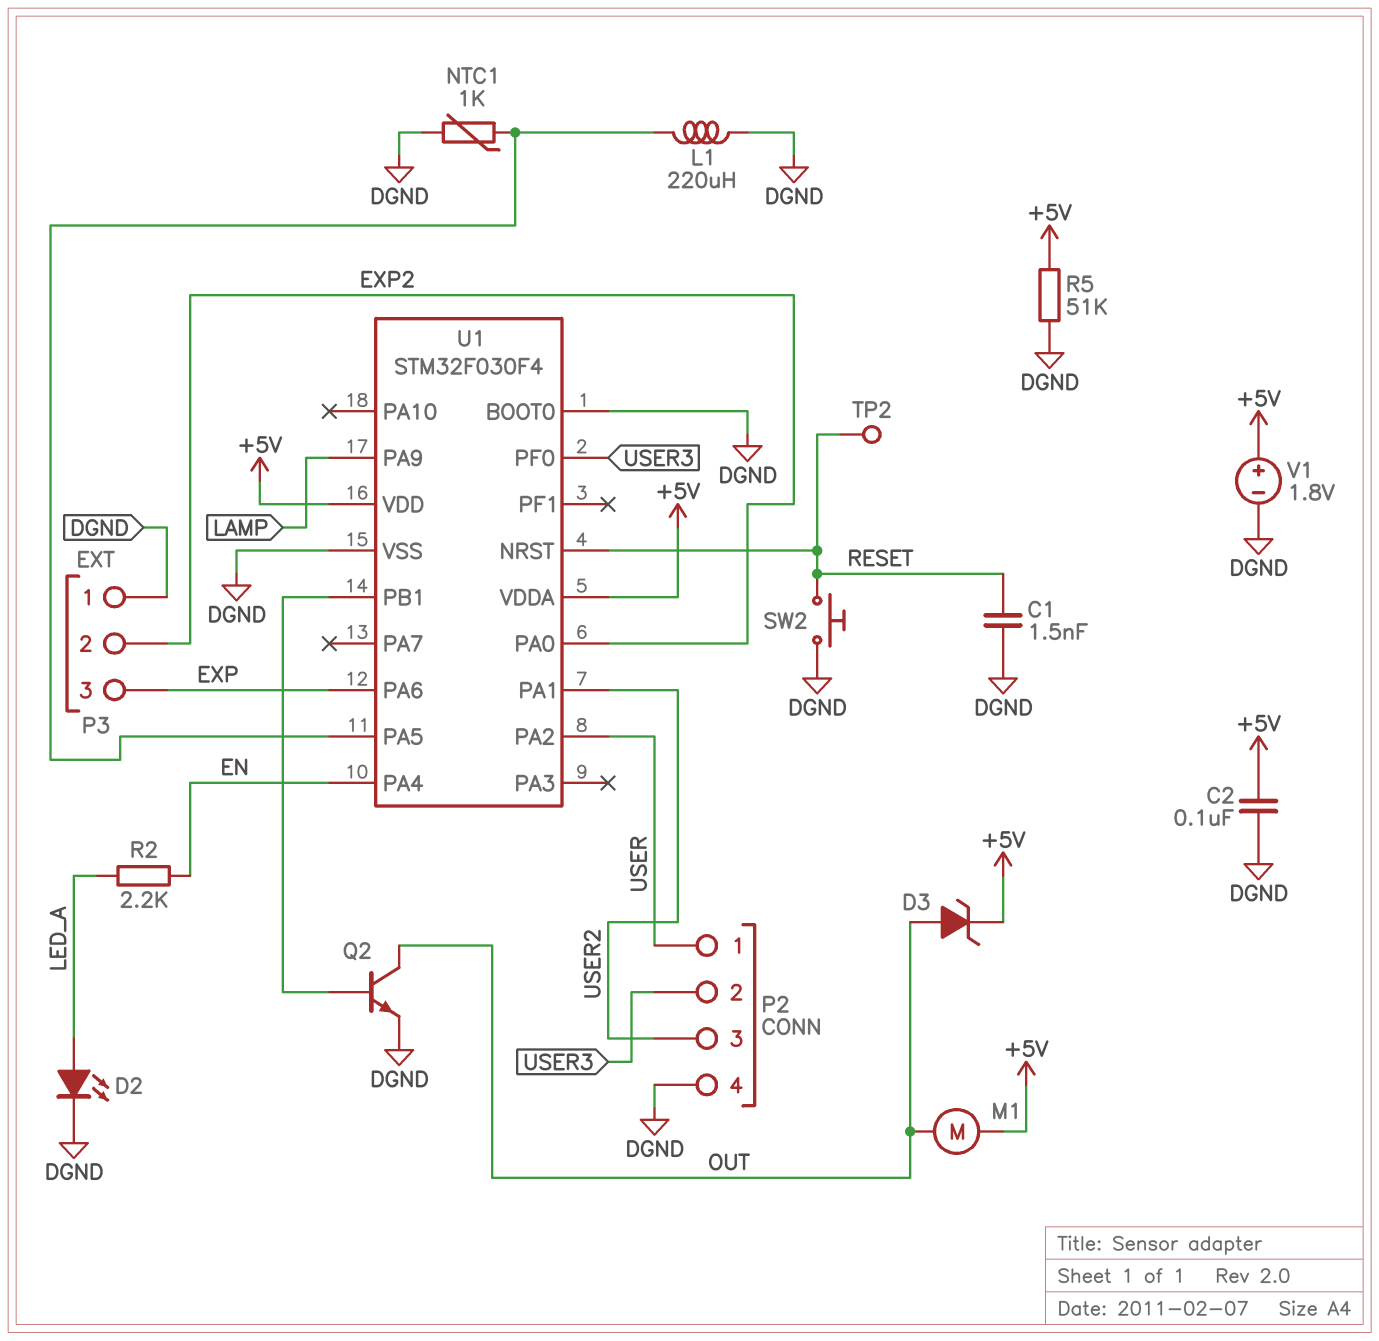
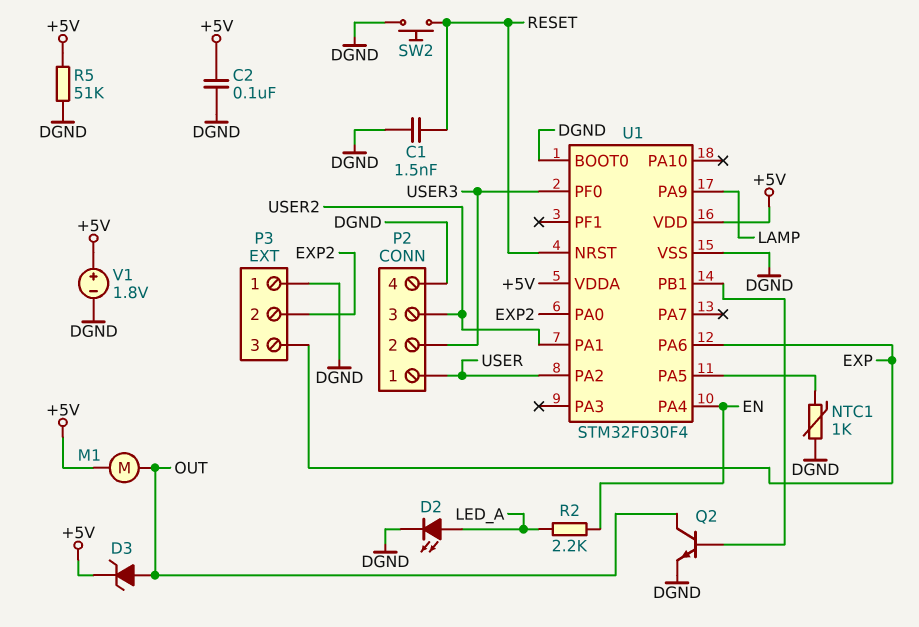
L1: 220uH (DGND, U1/PA5) -> none
TP2: test point (RESET) -> none

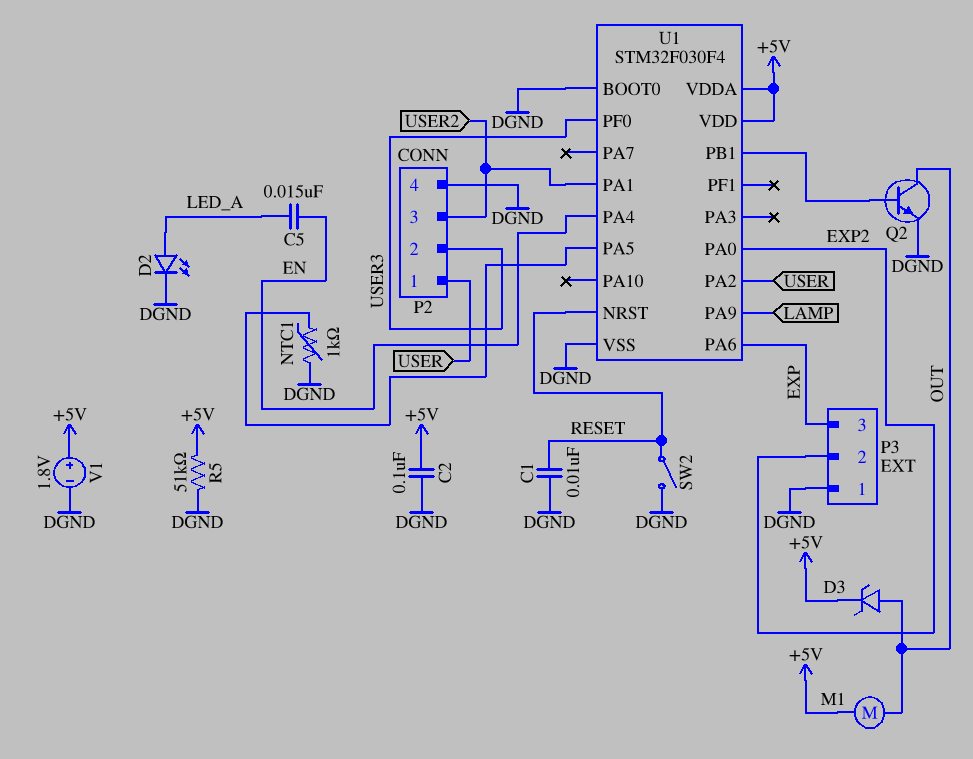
C1: 1.5nF (DGND, RESET) -> 10nF (DGND, RESET)
C5: none -> 15nF (EN, LED_A)
R2: 2.2k (EN, LED_A) -> none
SW2: button (DGND, RESET) -> switch (DGND, RESET)

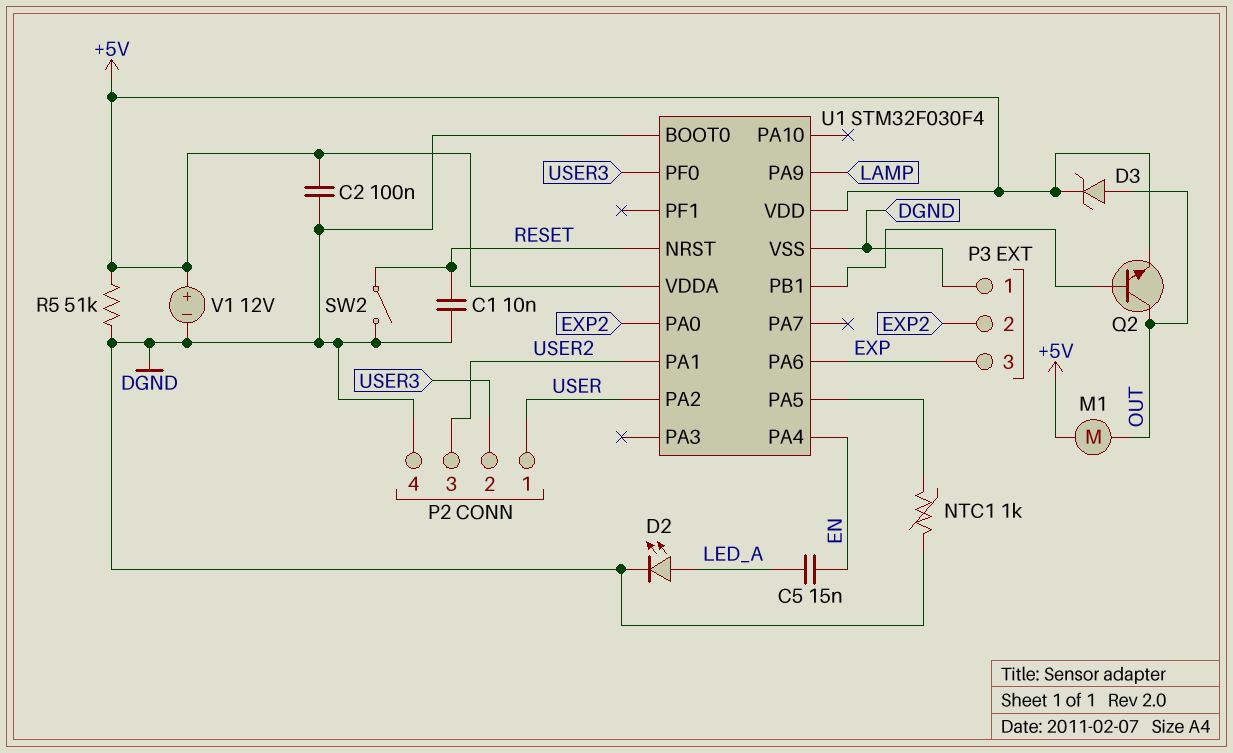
Q2: NPN (B U1/PB1, C OUT, E DGND) -> NPN (B U1/PB1, C OUT, E +5V)
V1: 1.8V (plus +5V, minus DGND) -> 12V (plus +5V, minus DGND)

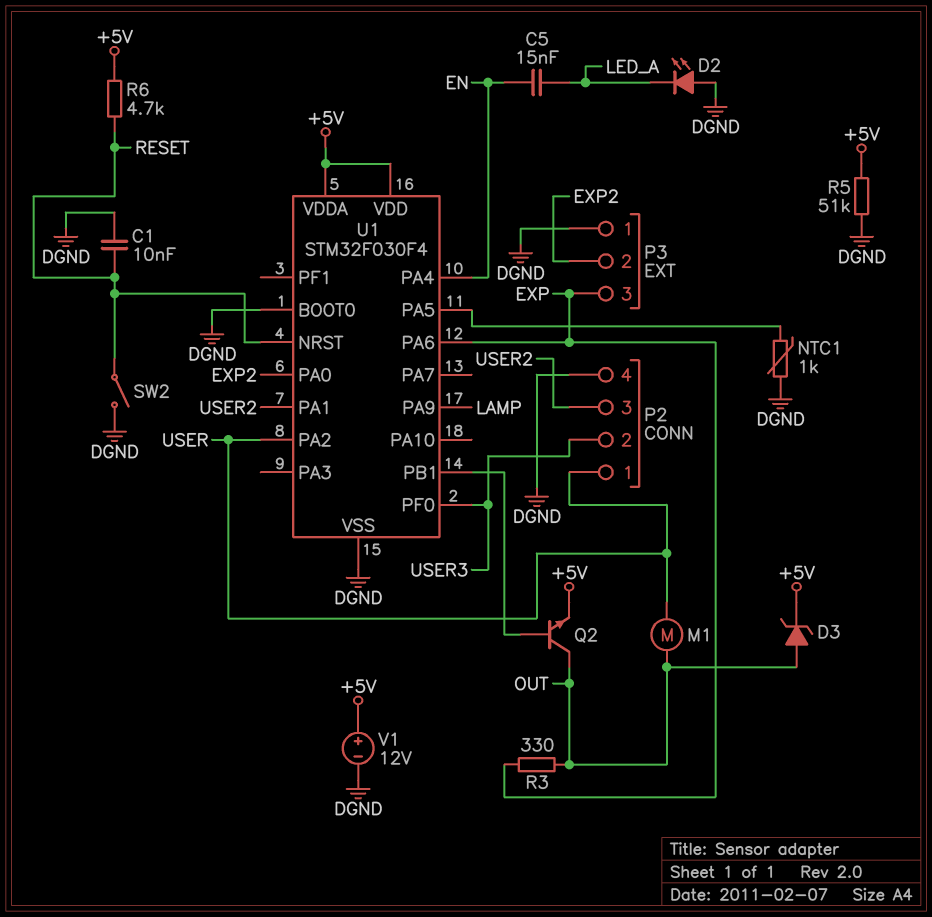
C2: 100nF (+5V, DGND) -> none
D2: LED (A LED_A, K DGND) -> LED (A DGND, K LED_A)
M1: motor (+5V, OUT) -> motor (OUT, USER)
R3: none -> 330 (EXP, OUT)
R6: none -> 4.7k (+5V, RESET)

